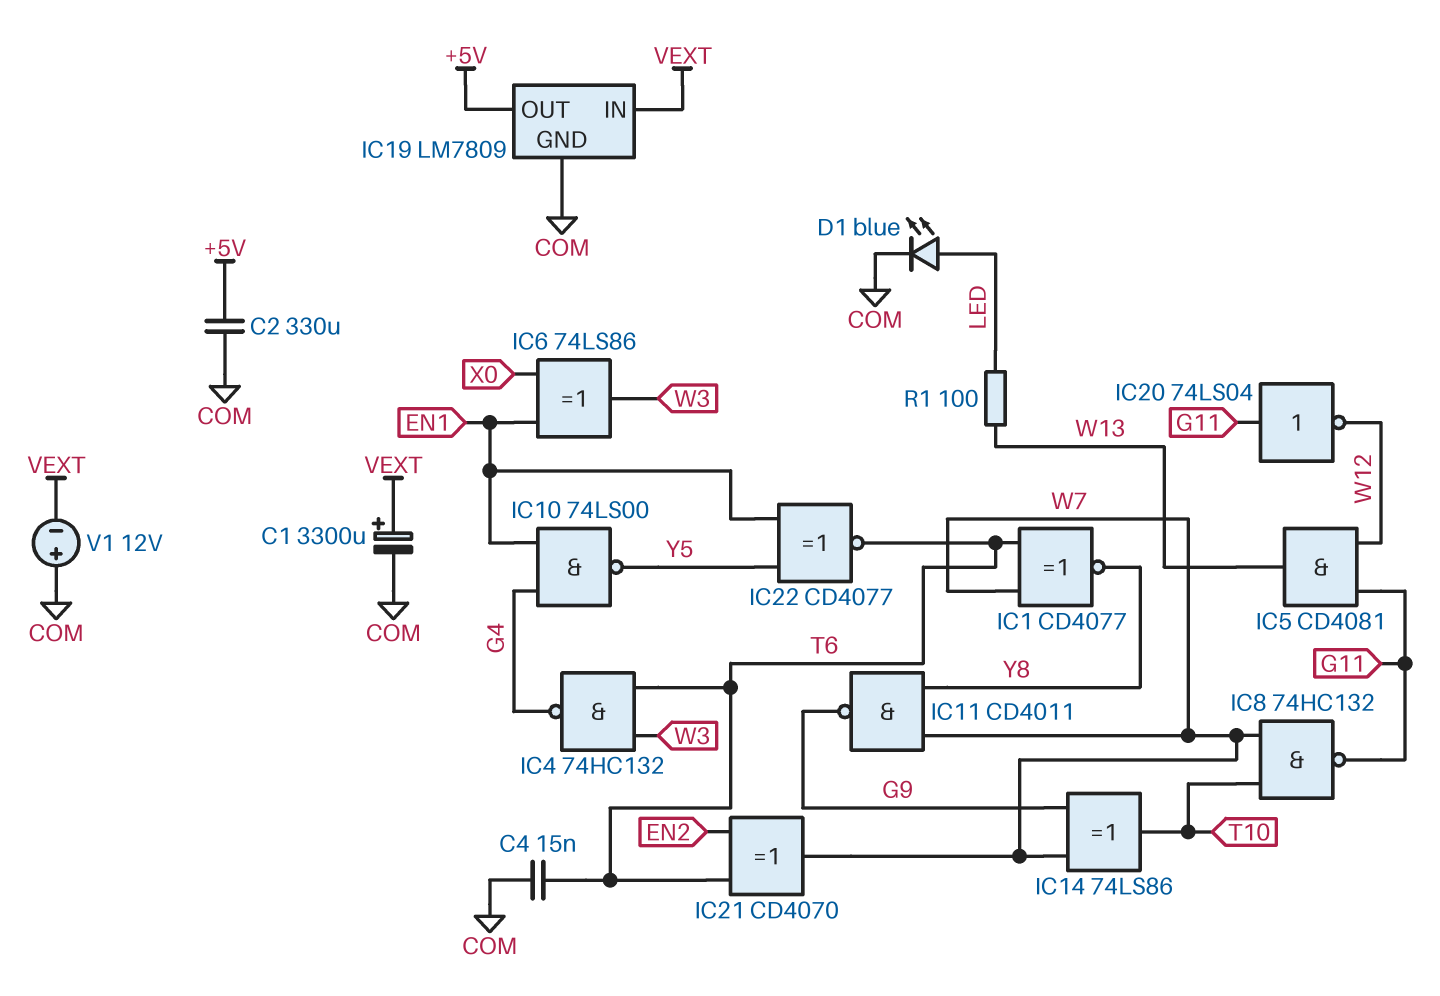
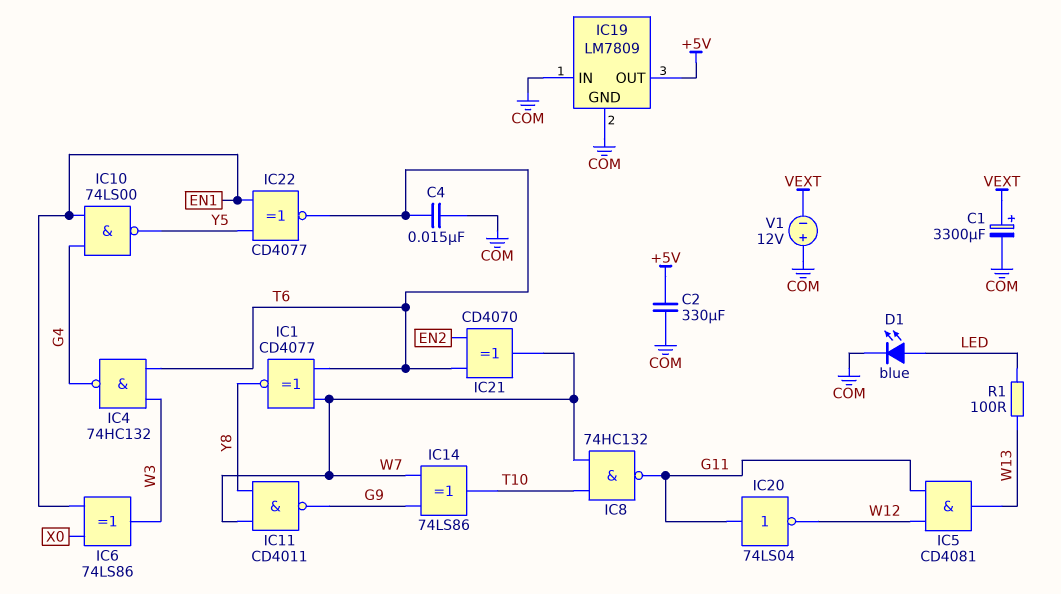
IC19 pin IN: VEXT -> COM

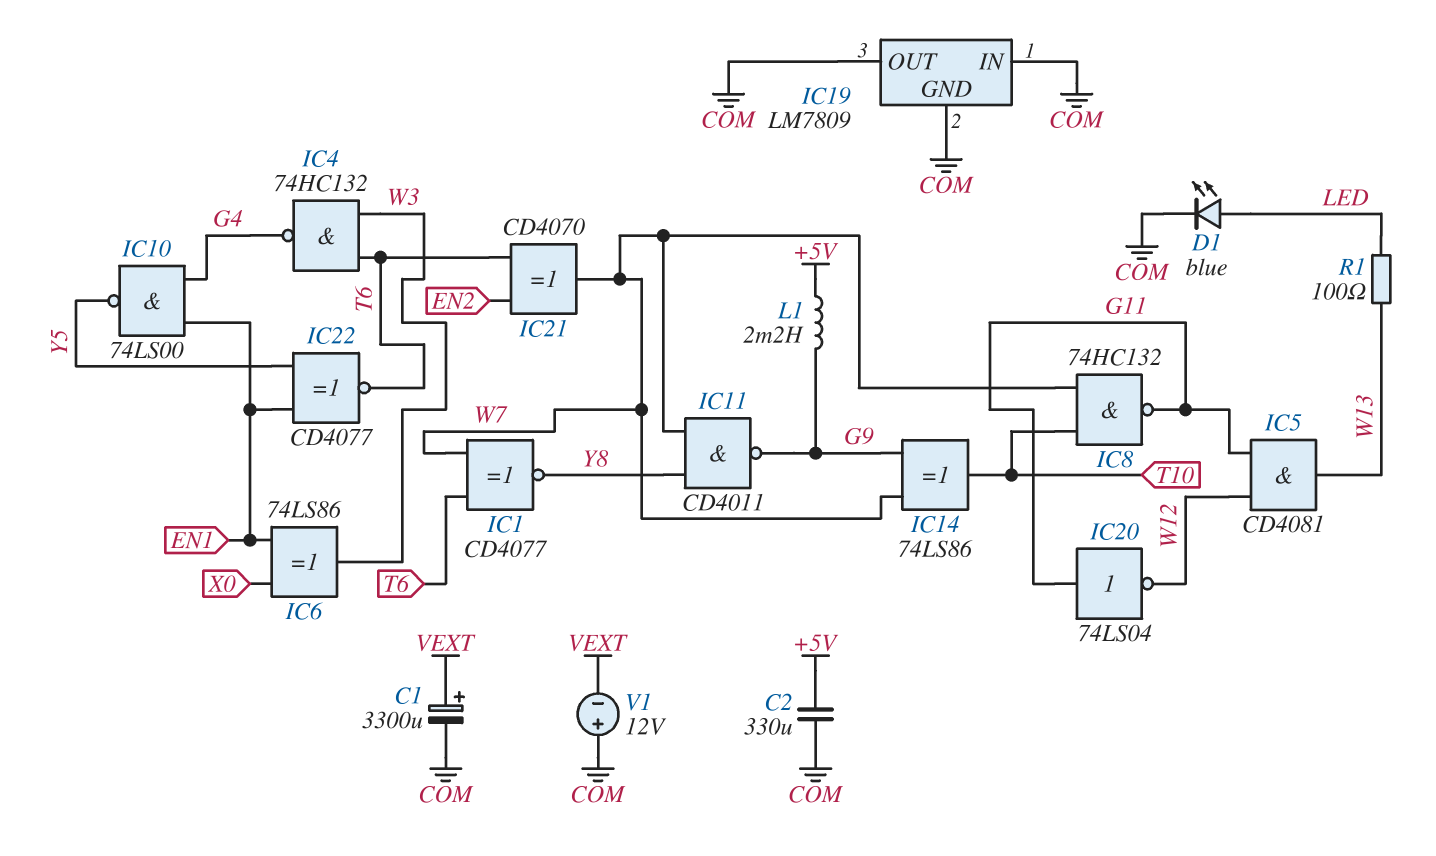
C4: 15nF (COM, T6) -> none
IC19 pin OUT: +5V -> COM
L1: none -> 2.2mH (+5V, G9)

